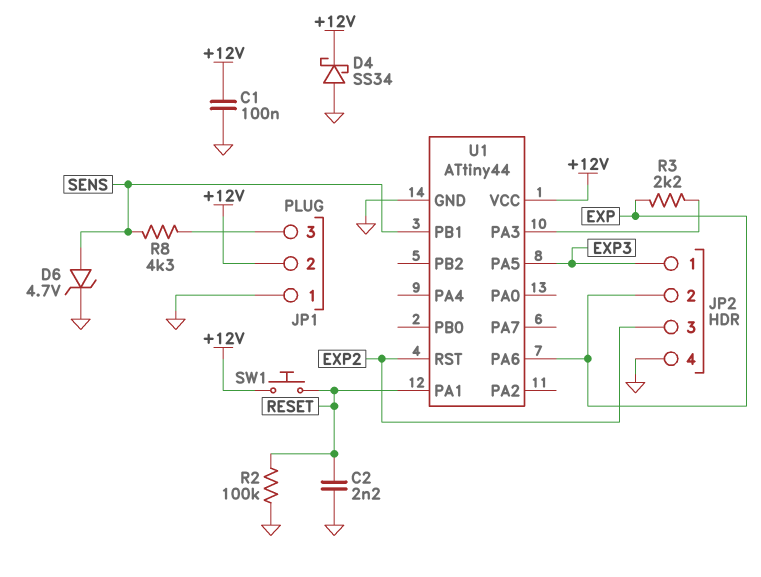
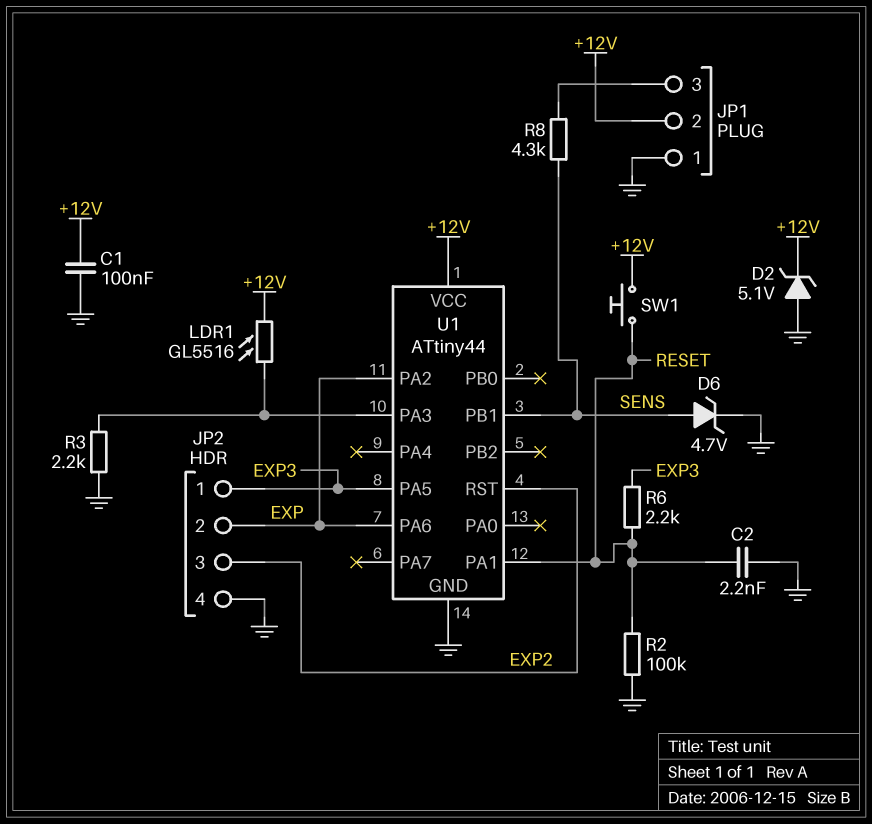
D2: none -> zener 5.1V (A GND, K +12V)
D4: schottky SS34 (A GND, K +12V) -> none
LDR1: none -> GL5516 (+12V, U1/PA3)
R3: 2.2k (EXP, U1/PA3) -> 2.2k (GND, U1/PA3)
R6: none -> 2.2k (EXP3, RESET)
U1 pin PA2: none -> EXP

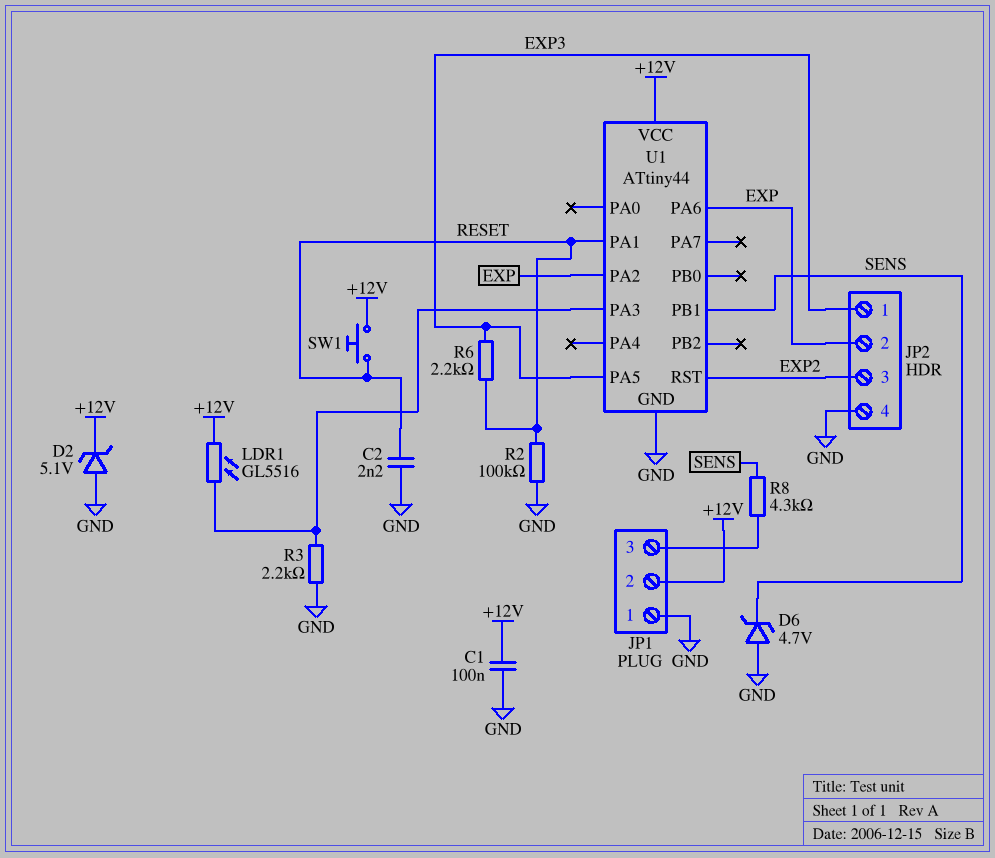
D6: zener 4.7V (A SENS, K GND) -> zener 4.7V (A GND, K SENS)

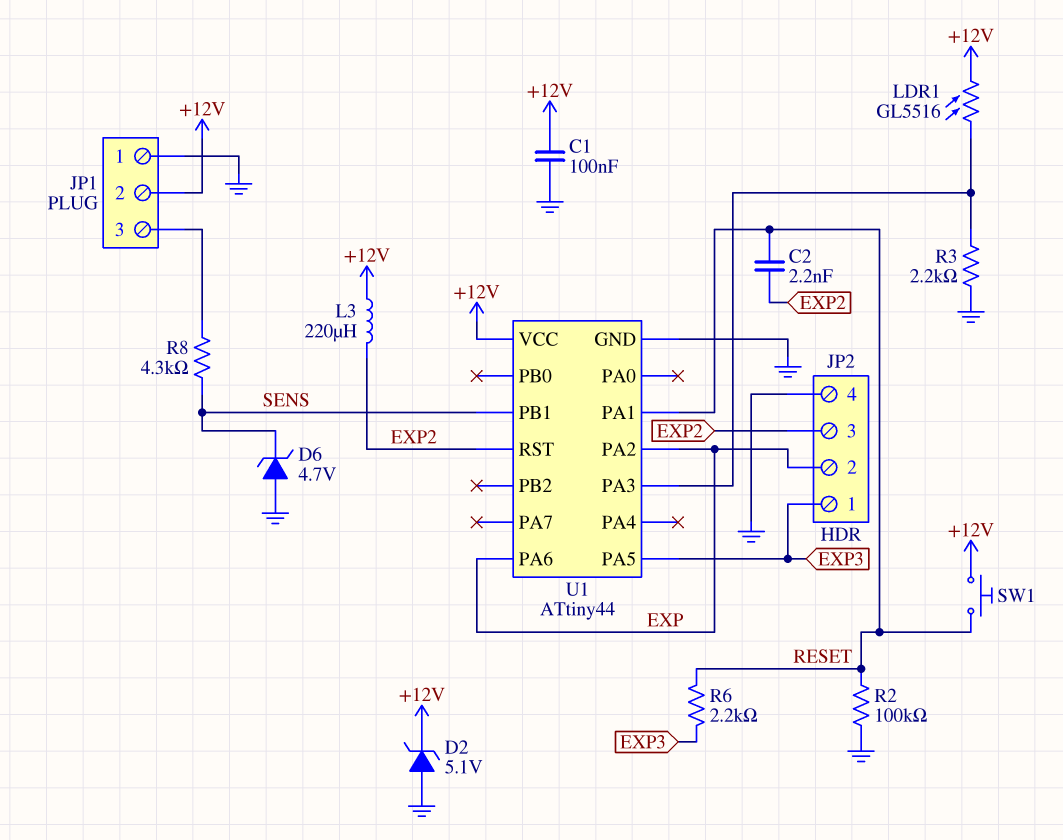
C2: 2.2nF (GND, RESET) -> 2.2nF (EXP2, RESET)
L3: none -> 220uH (+12V, EXP2)

